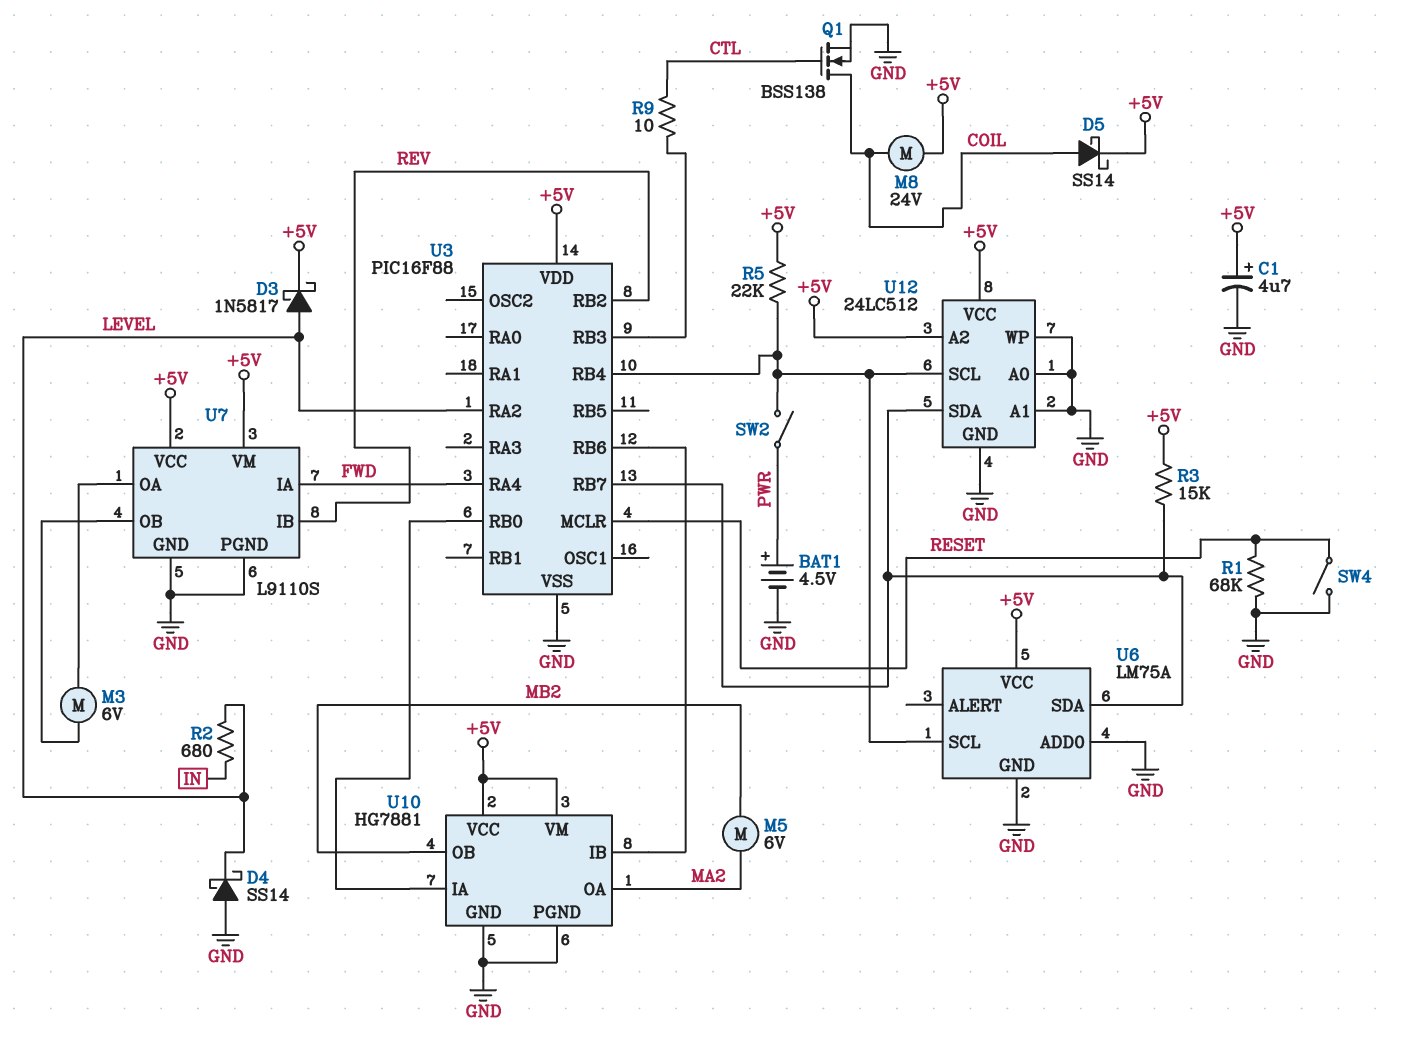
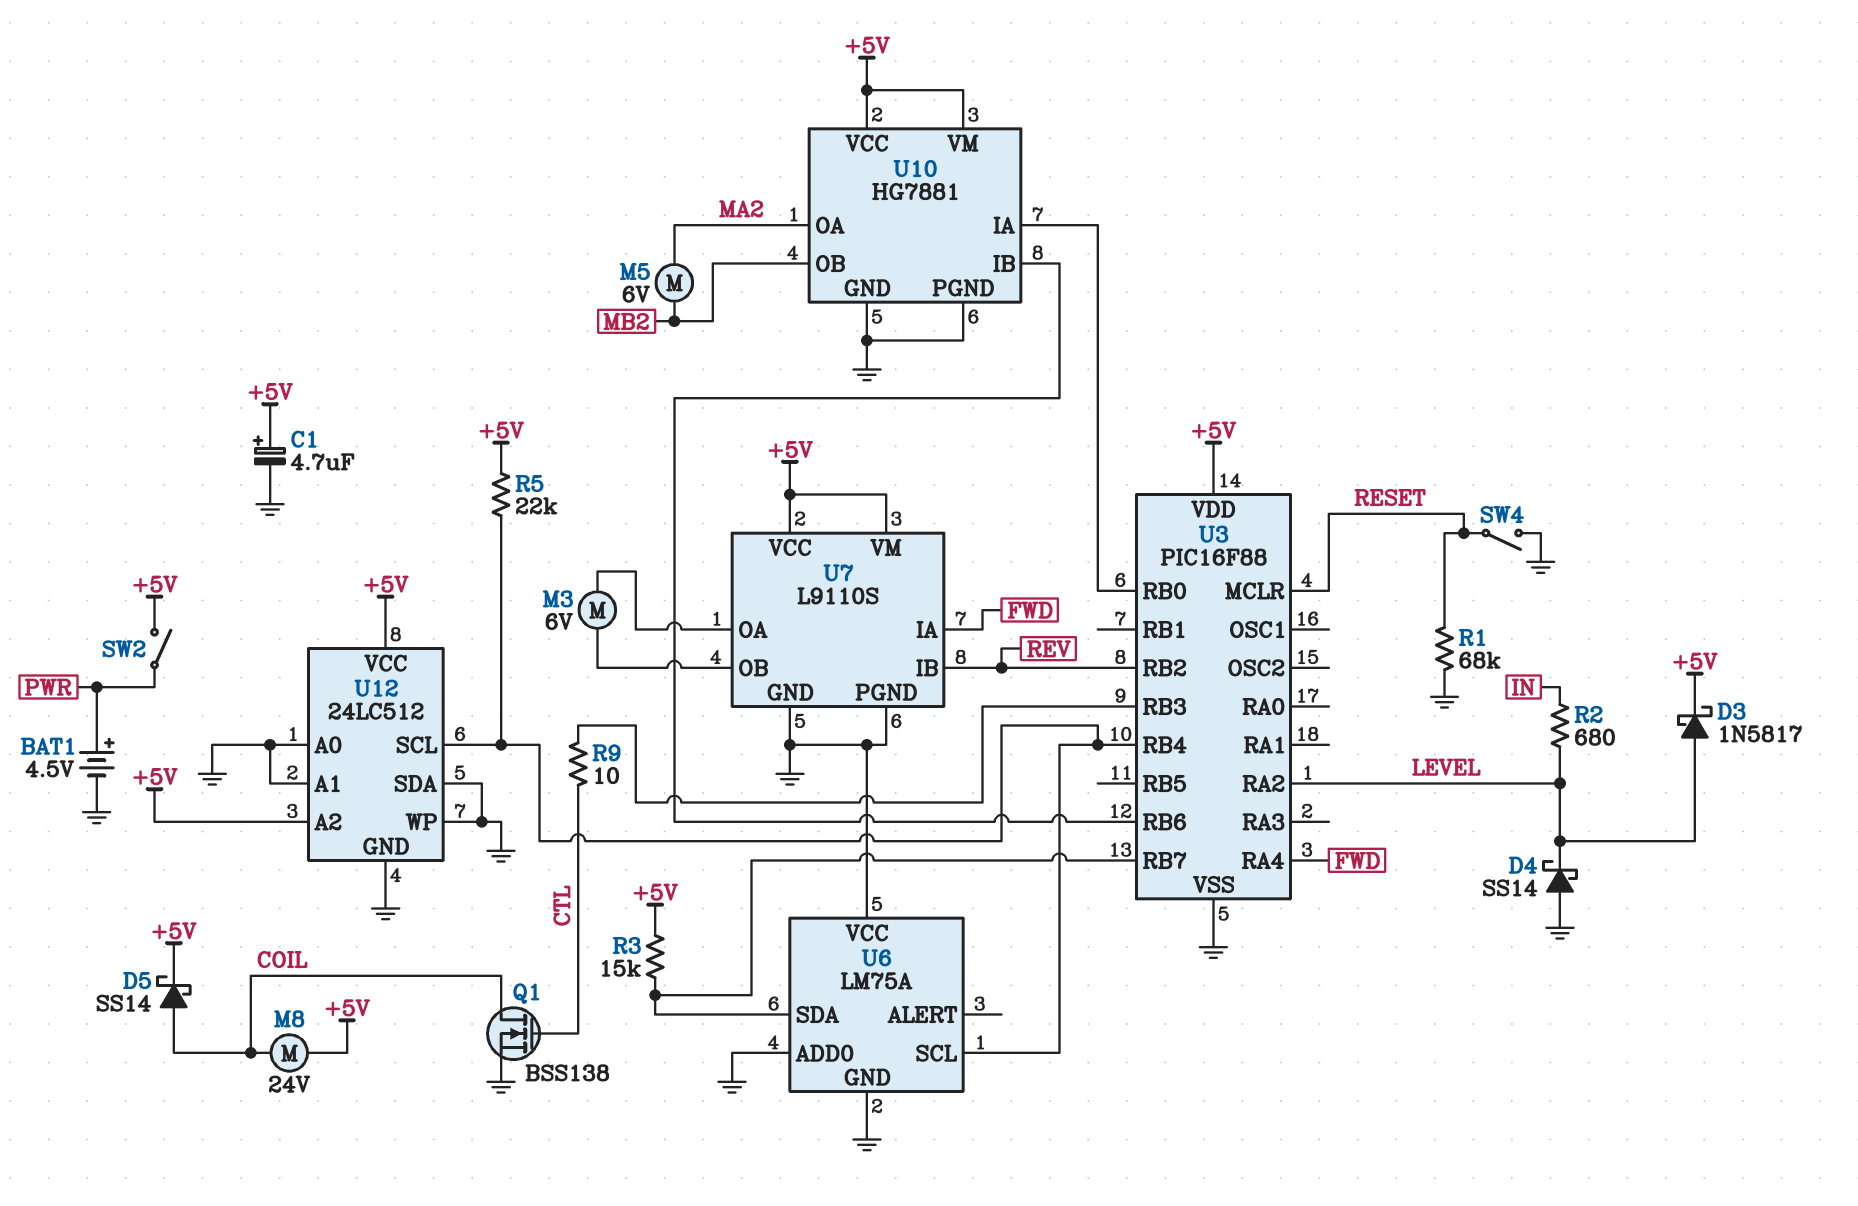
SW2: switch (PWR, U3/RB4) -> switch (+5V, PWR)
U6 pin VCC: +5V -> GND
U12 pin SDA: U3/RB7 -> GND

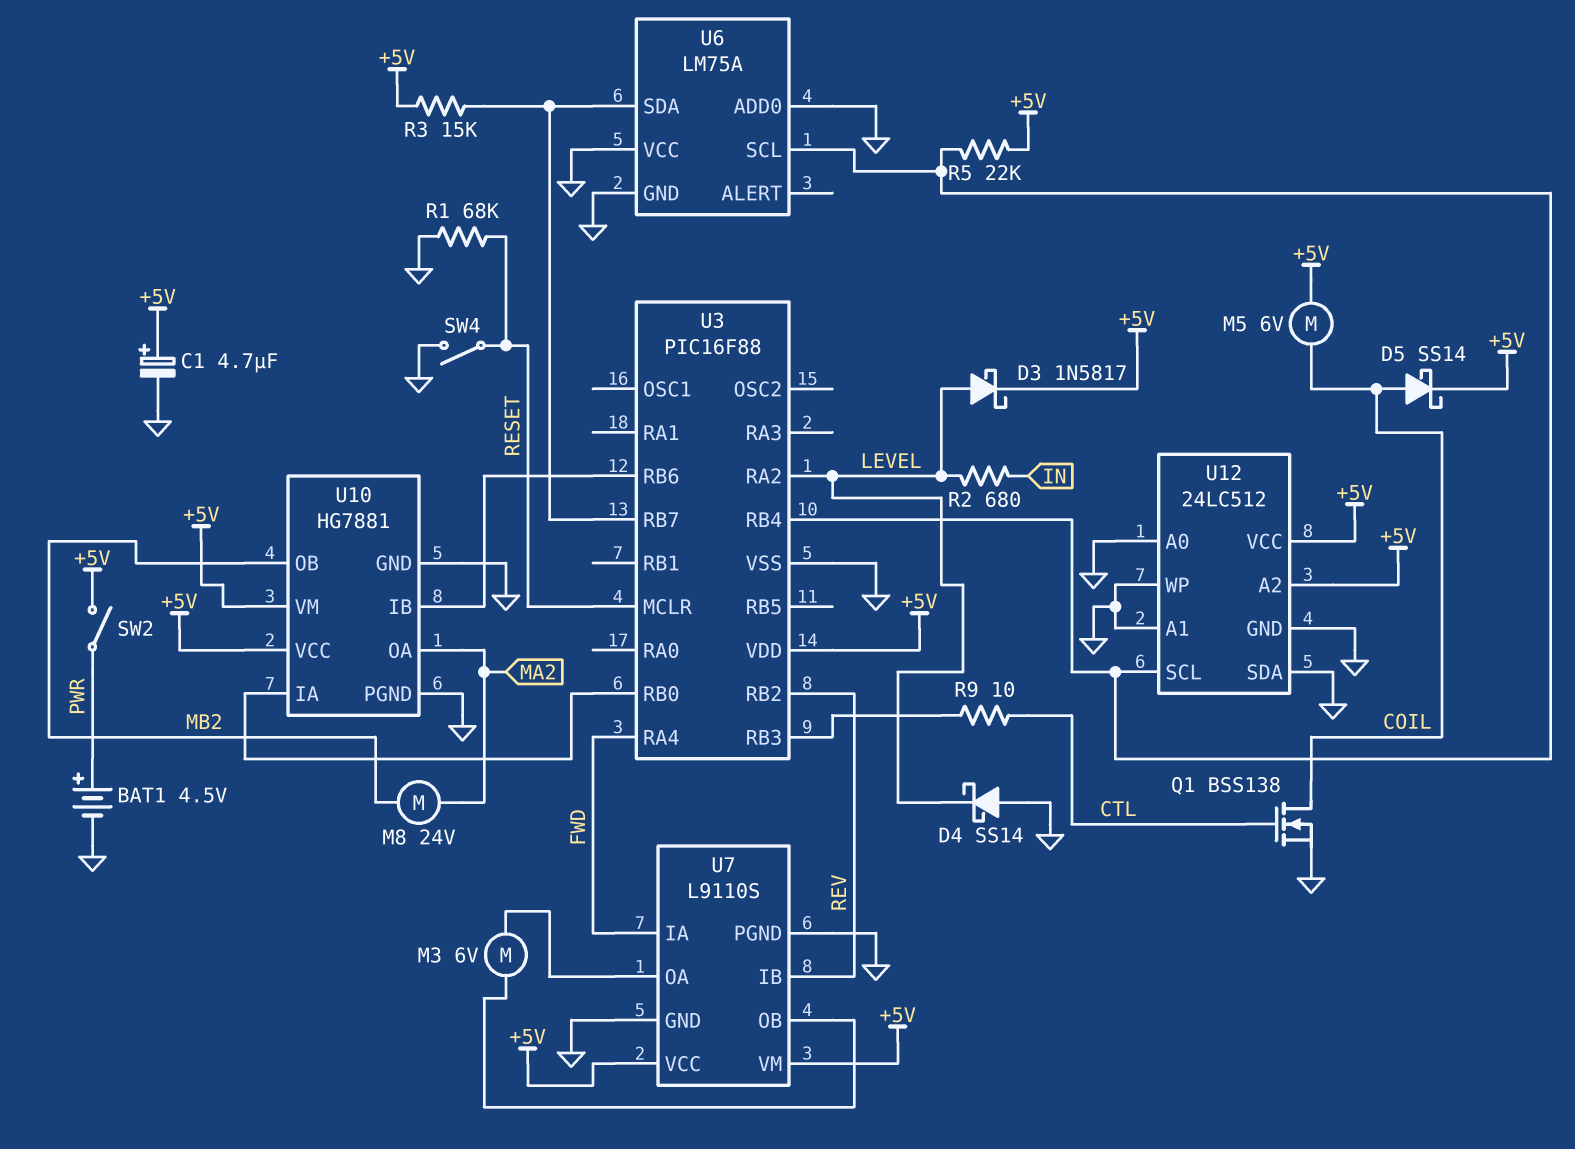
M5: motor 6V (MA2, MB2) -> motor 6V (+5V, COIL)
M8: motor 24V (+5V, COIL) -> motor 24V (MA2, MB2)

